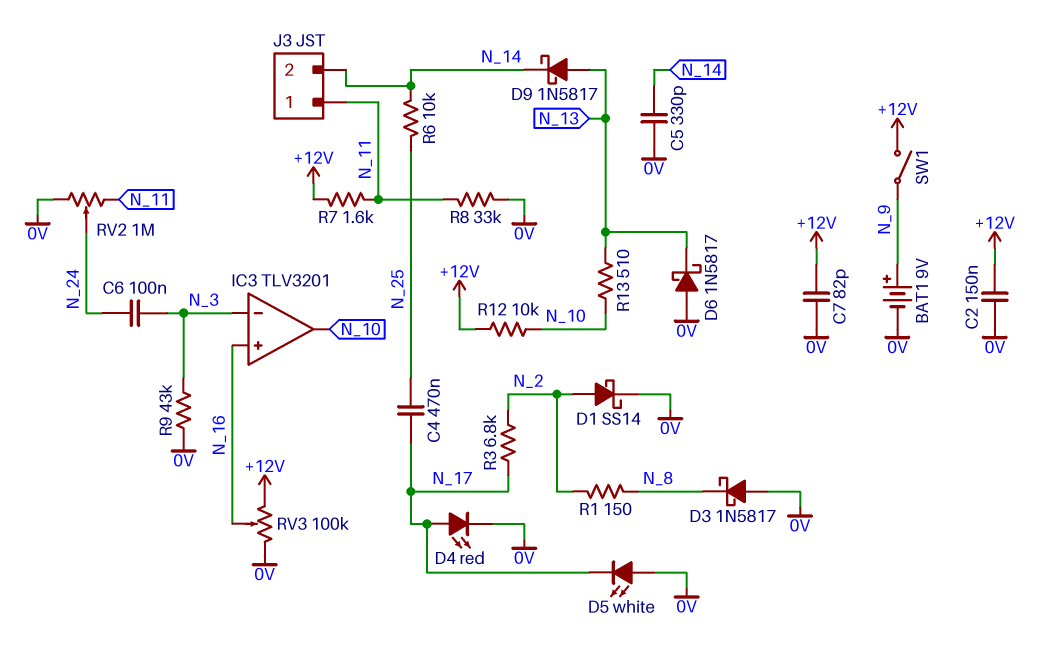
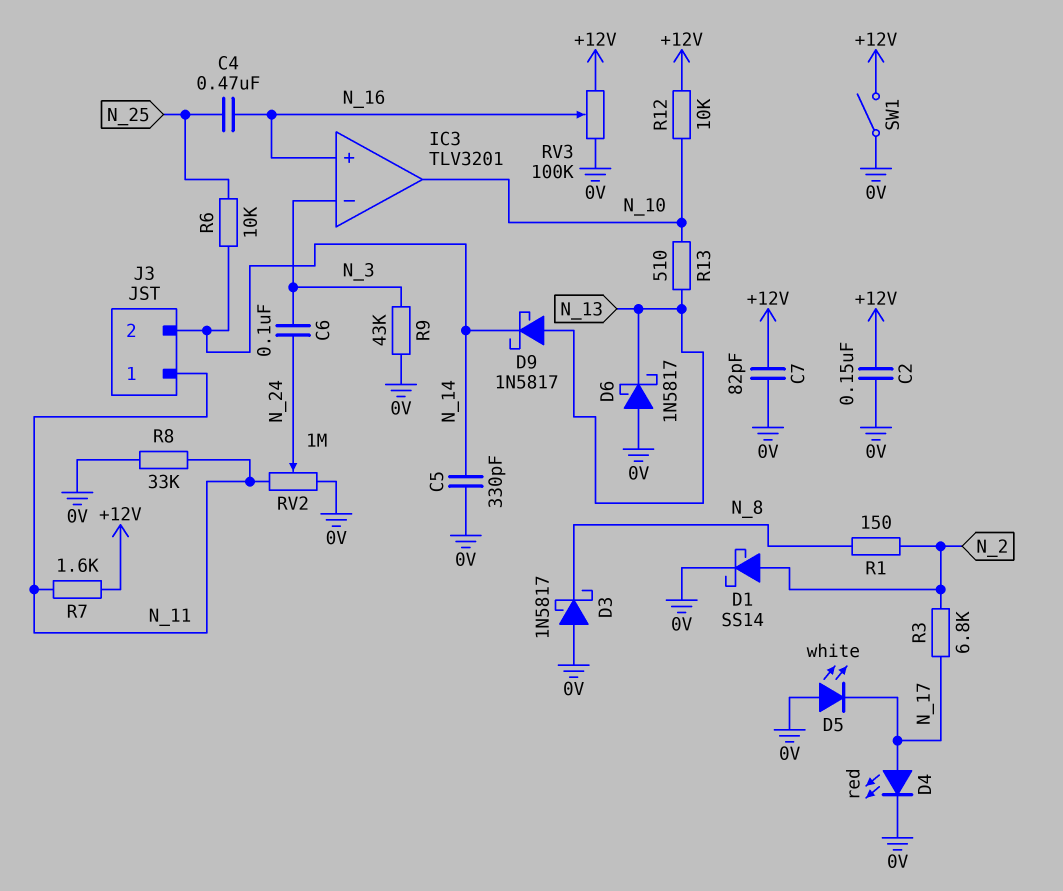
BAT1: 9V (plus N_9, minus 0V) -> none
C4: 470nF (N_17, N_25) -> 470nF (N_16, N_25)
SW1: switch (+12V, N_9) -> switch (+12V, 0V)

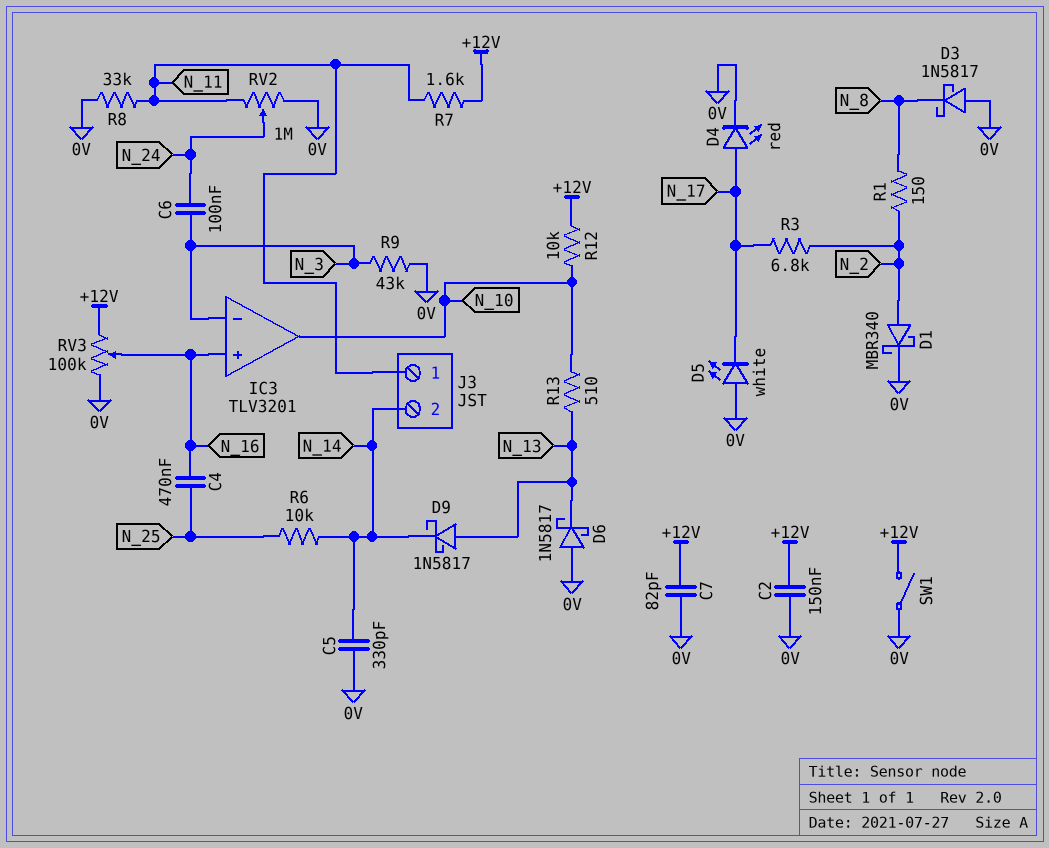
D1: schottky SS14 (A N_2, K 0V) -> schottky MBR340 (A N_2, K 0V)

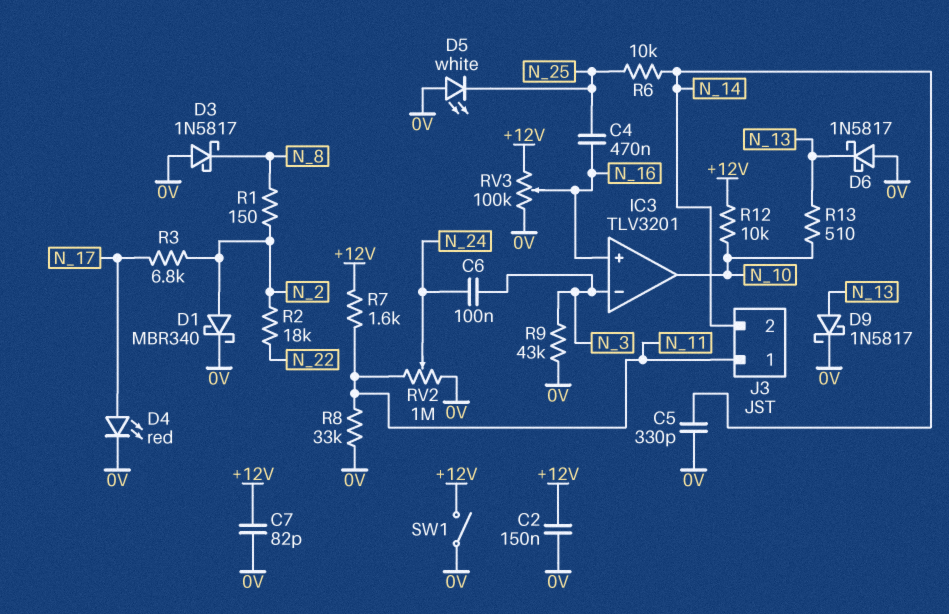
D5: LED white (A 0V, K N_17) -> LED white (A 0V, K N_25)
D9: schottky 1N5817 (A N_13, K N_14) -> schottky 1N5817 (A N_13, K 0V)
R2: none -> 18k (N_2, N_22)

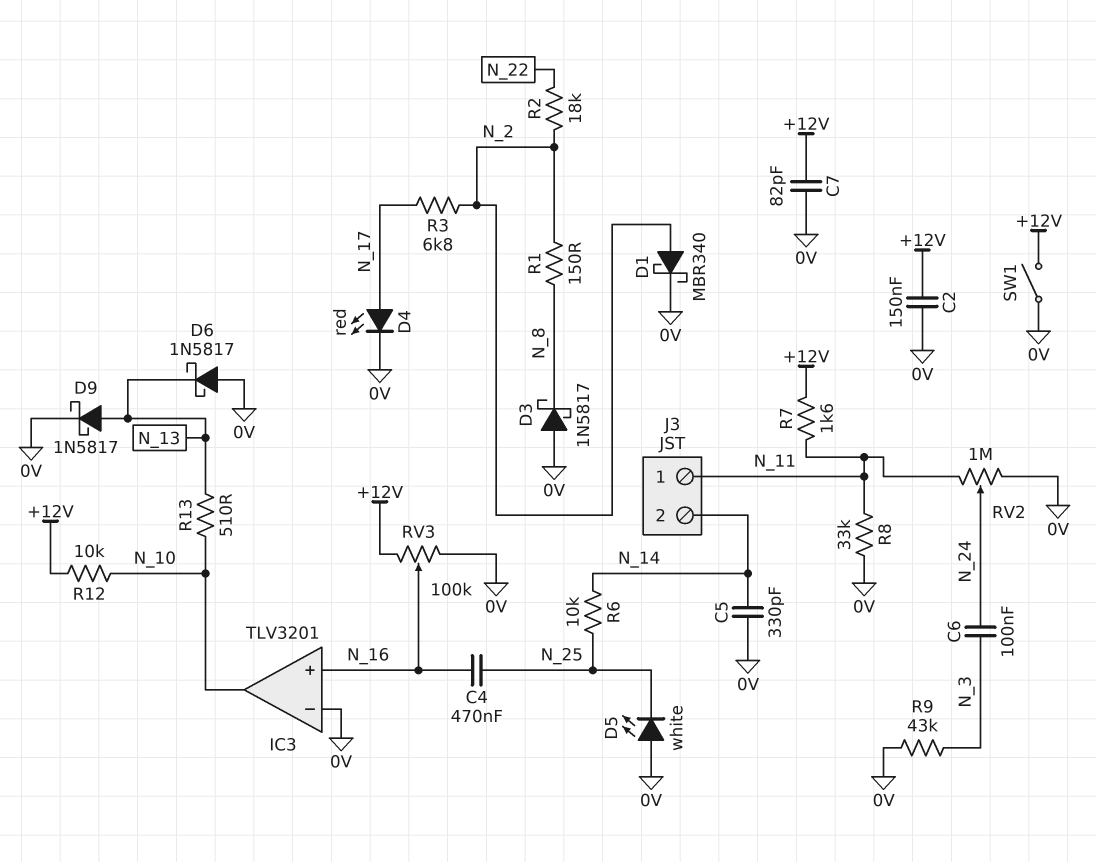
IC3 pin in-: N_3 -> 0V

